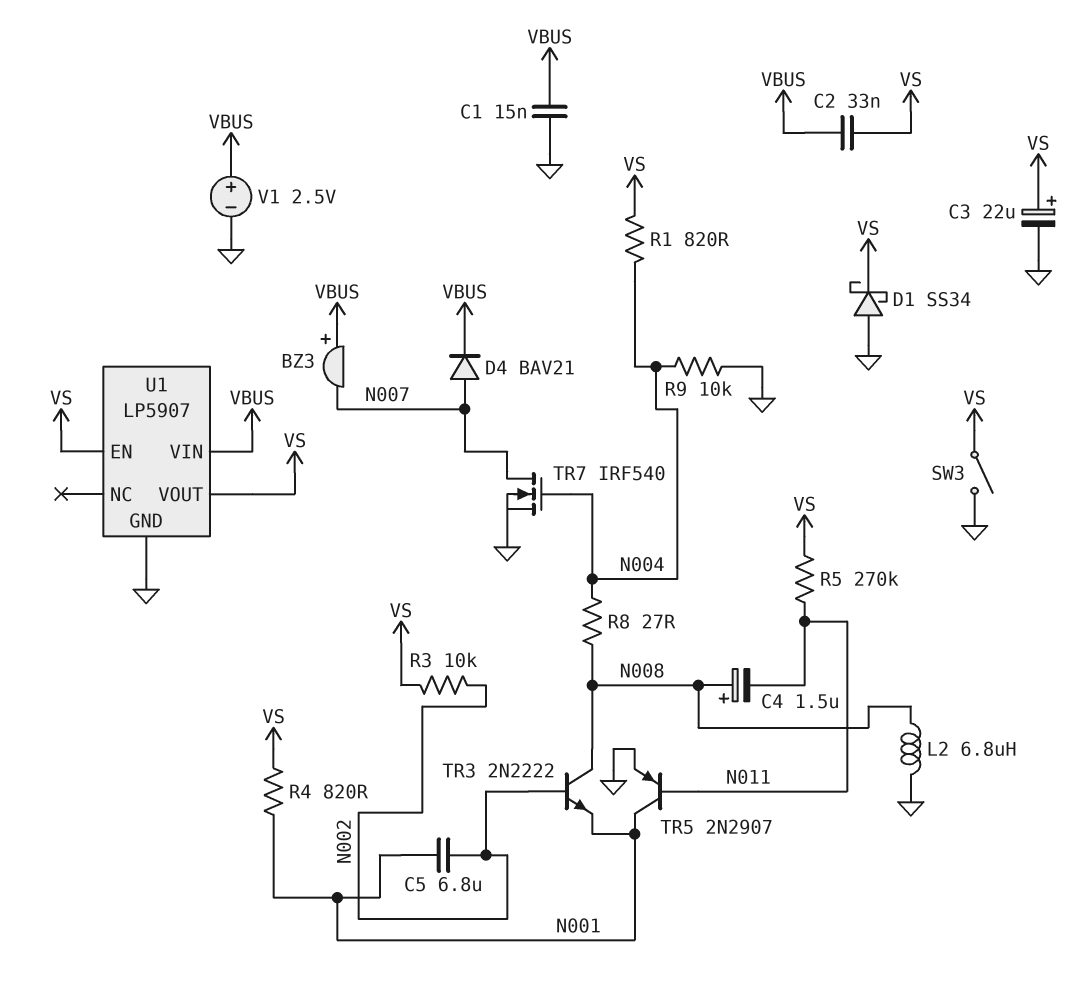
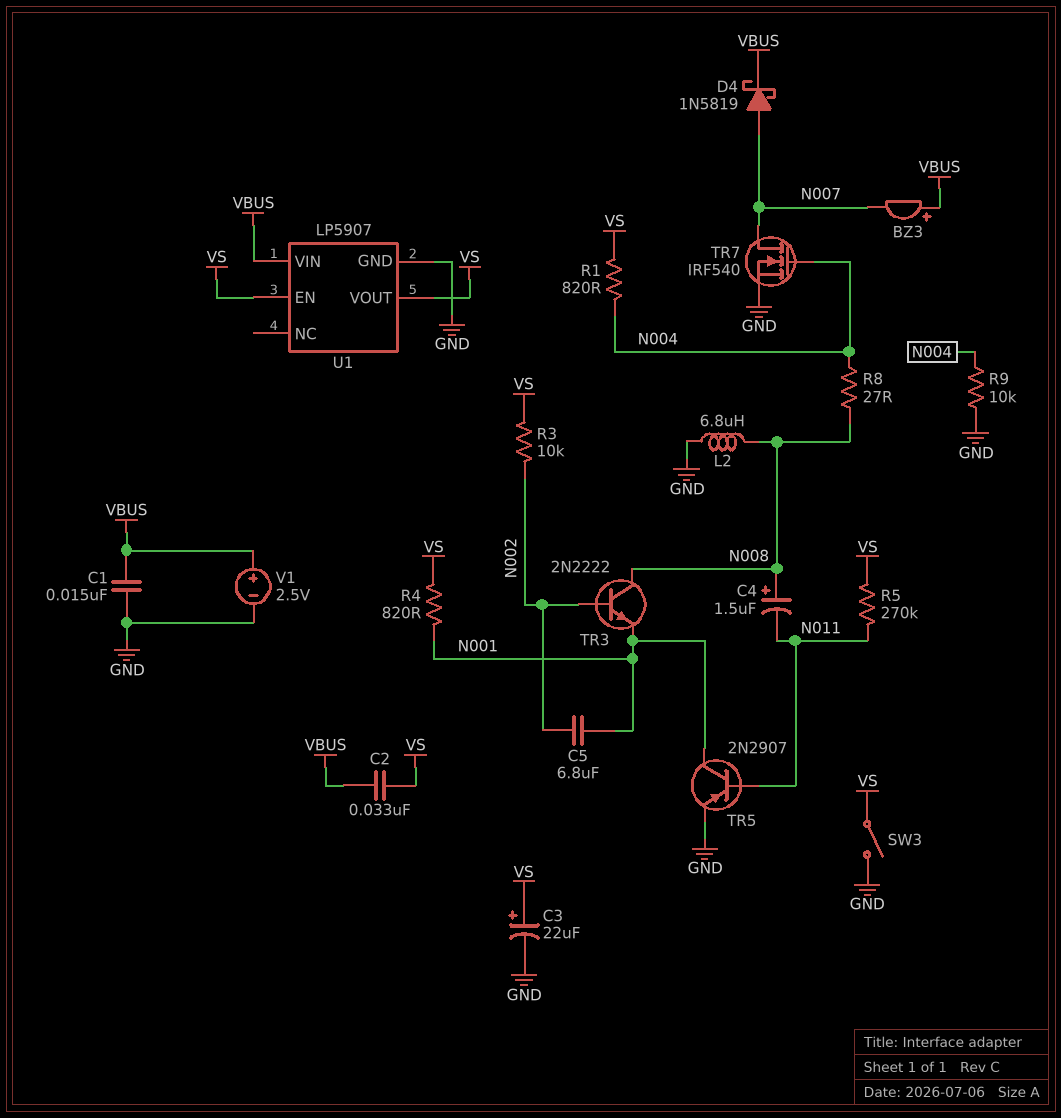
D1: schottky SS34 (A GND, K VS) -> none
D4: diode BAV21 (A N007, K VBUS) -> schottky 1N5819 (A N007, K VBUS)

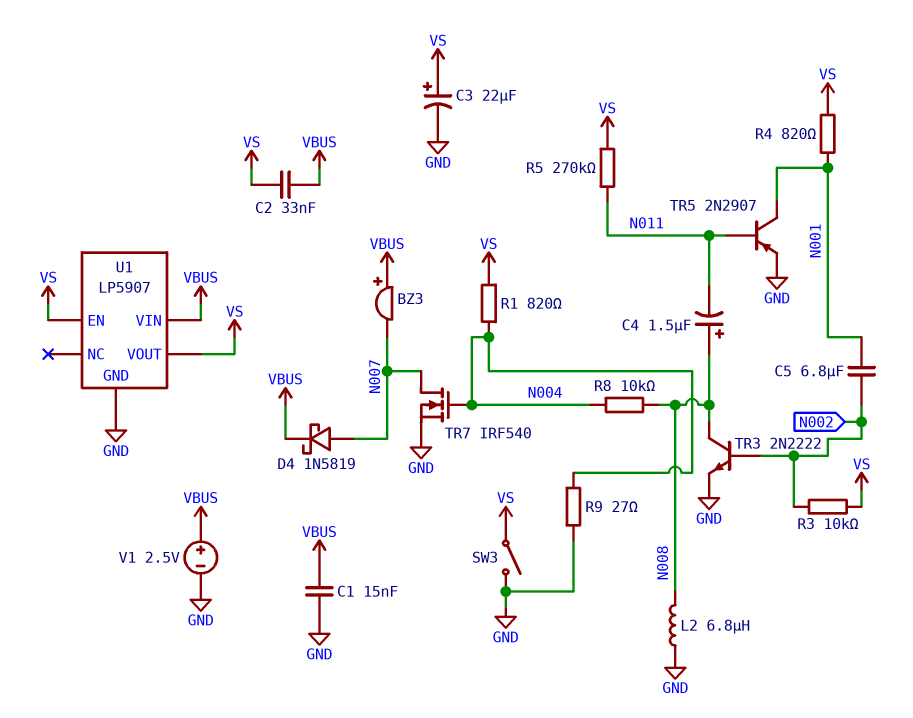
R8: 27 (N004, N008) -> 10k (N004, N008)
R9: 10k (GND, N004) -> 27 (GND, N004)
TR3: NPN 2N2222 (B N002, C N008, E N001) -> NPN 2N2222 (B N002, C N008, E GND)

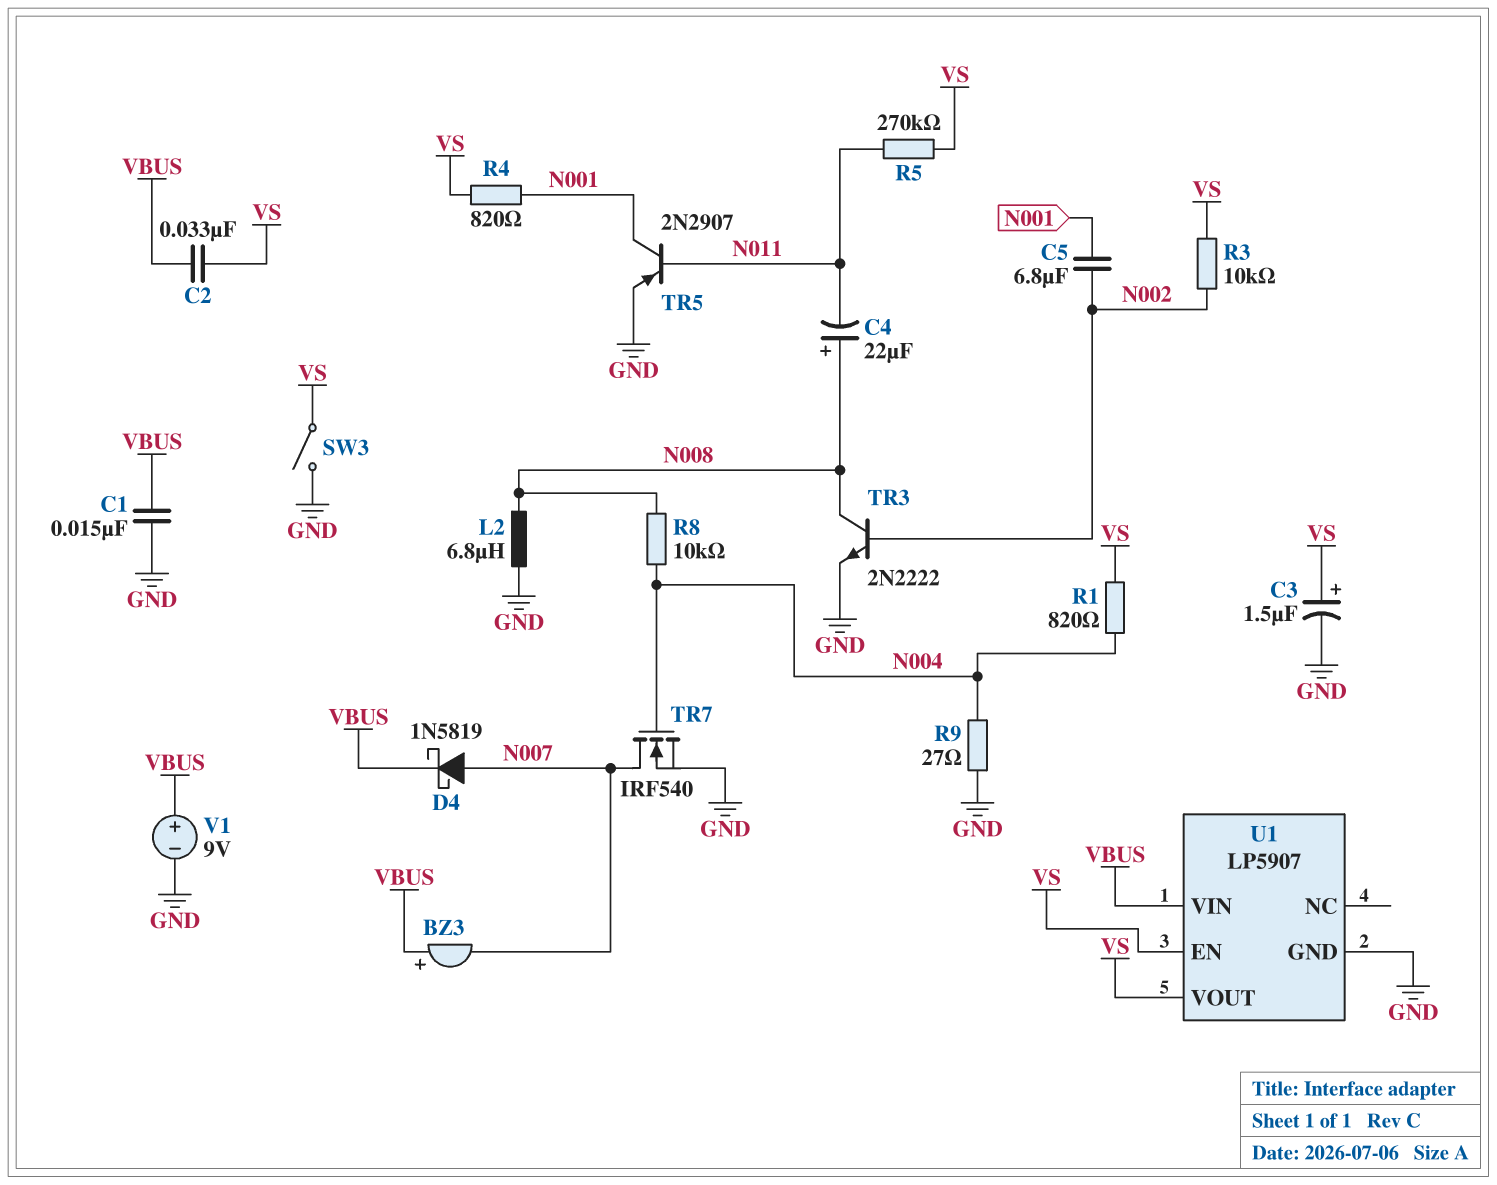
C3: 22uF (plus VS, minus GND) -> 1.5uF (plus VS, minus GND)
C4: 1.5uF (plus N008, minus N011) -> 22uF (plus N008, minus N011)
V1: 2.5V (plus VBUS, minus GND) -> 9V (plus VBUS, minus GND)

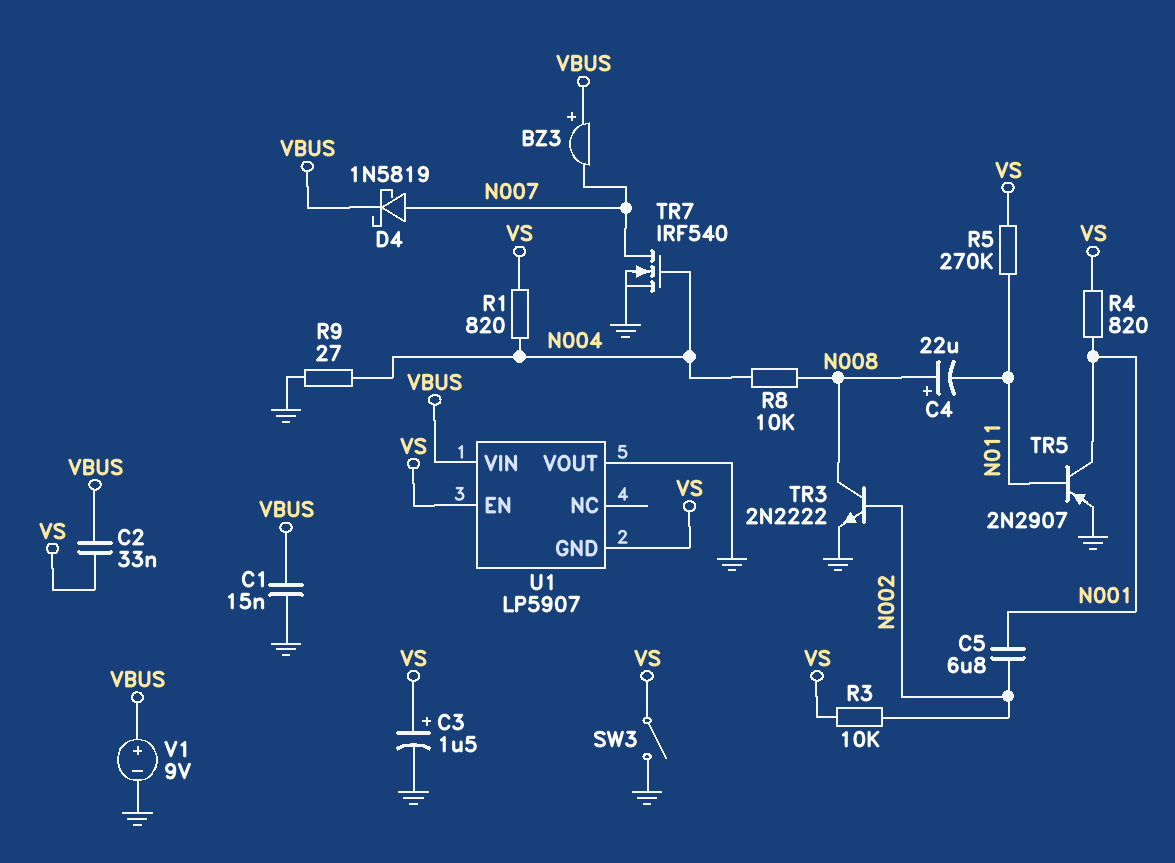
L2: 6.8uH (GND, N008) -> none
U1 pin GND: GND -> VS
U1 pin VOUT: VS -> GND

